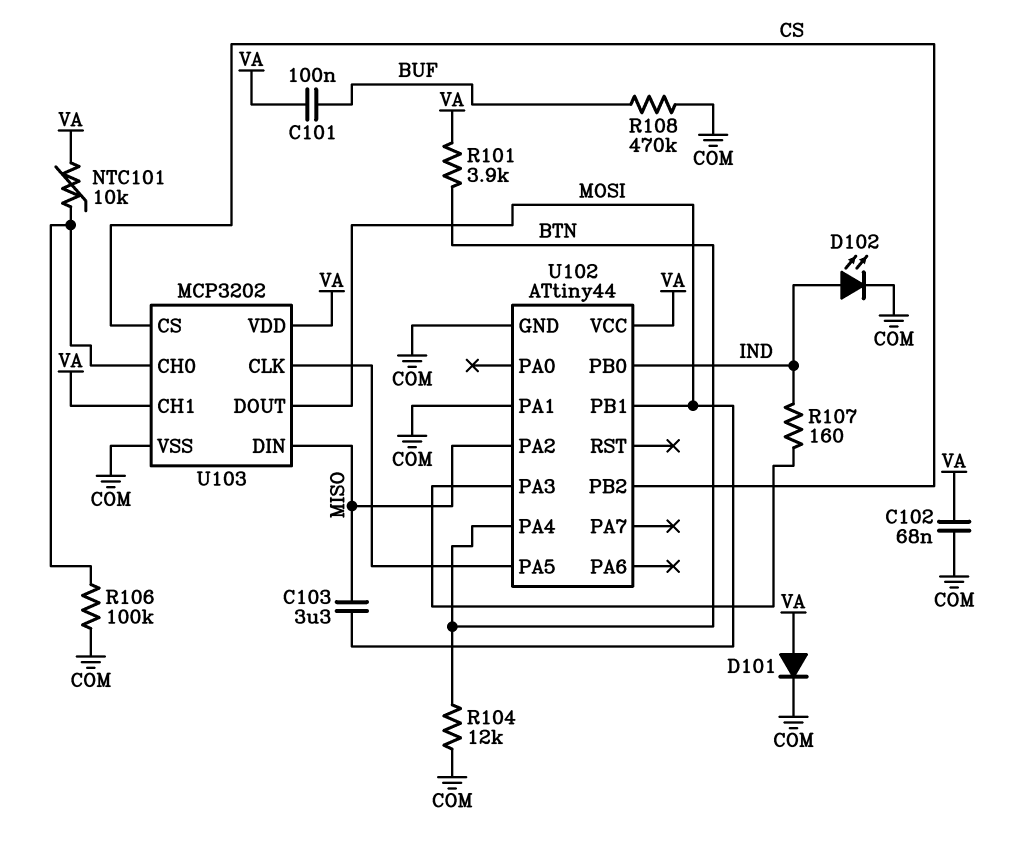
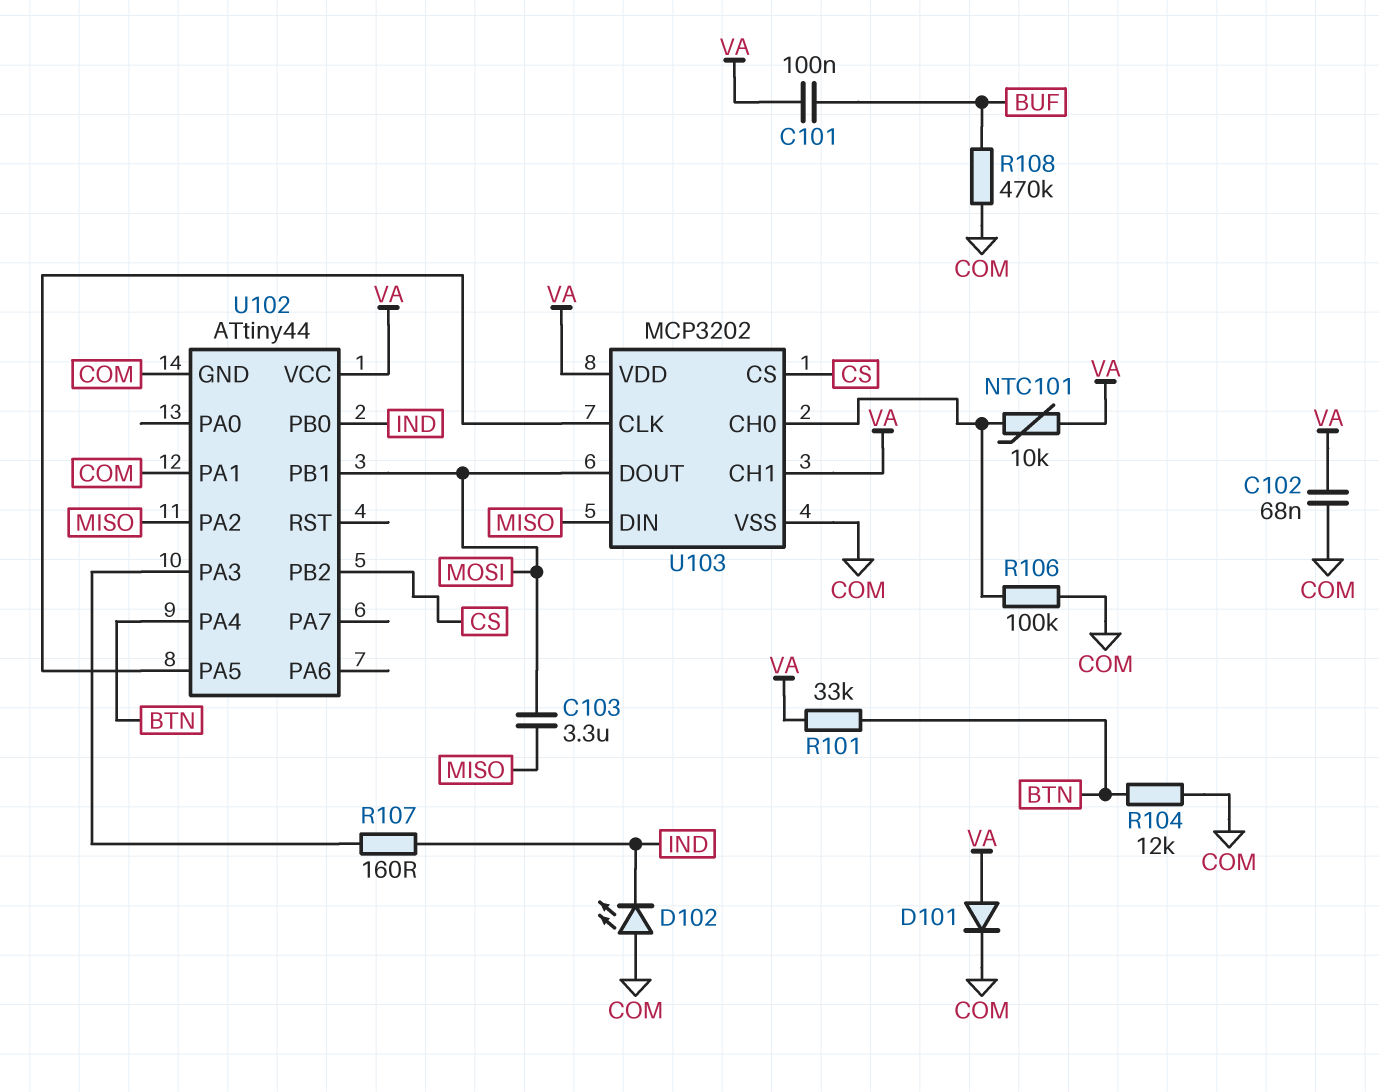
D102: LED (A IND, K COM) -> LED (A COM, K IND)
R101: 3.9k (BTN, VA) -> 33k (BTN, VA)

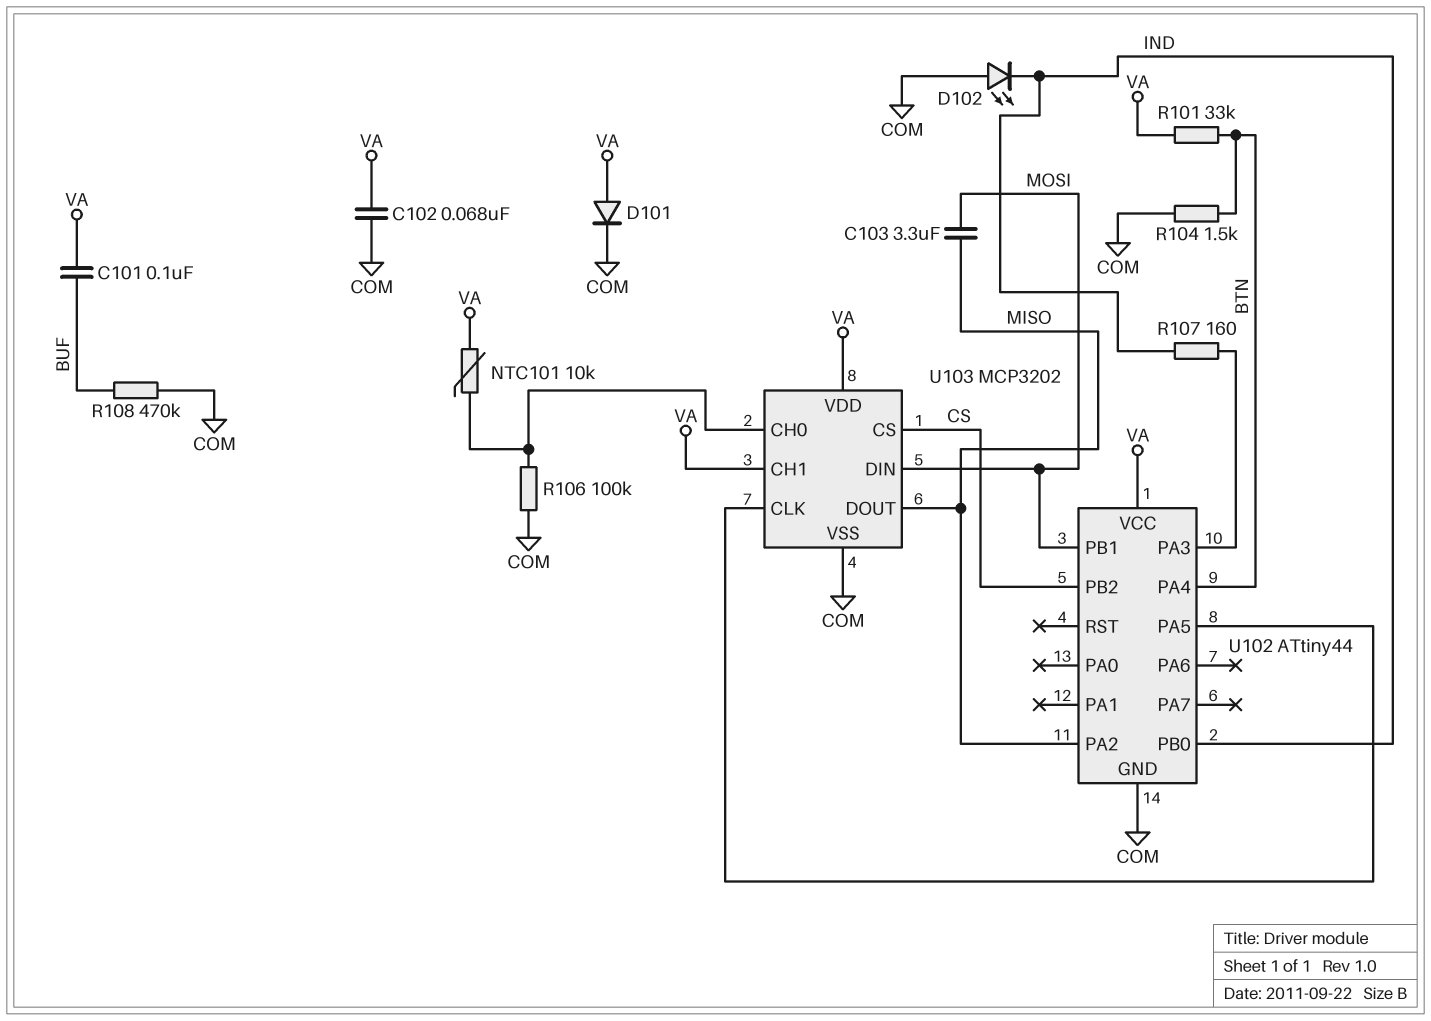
R104: 12k (BTN, COM) -> 1.5k (BTN, COM)
U102 pin PA1: COM -> none
U103 pin DIN: MISO -> MOSI
U103 pin DOUT: MOSI -> MISO

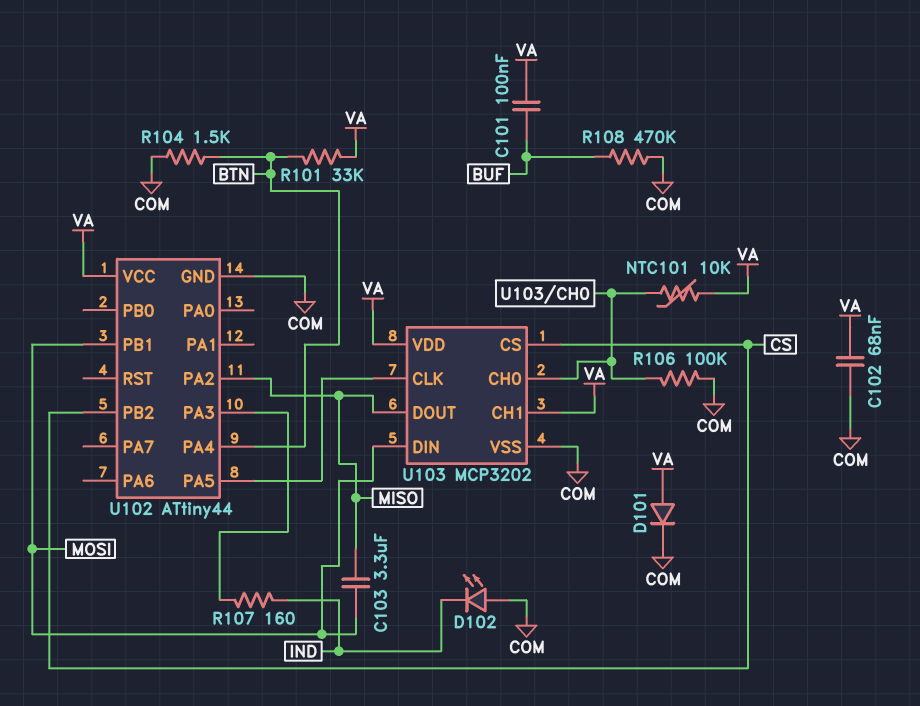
U102 pin PB0: IND -> none

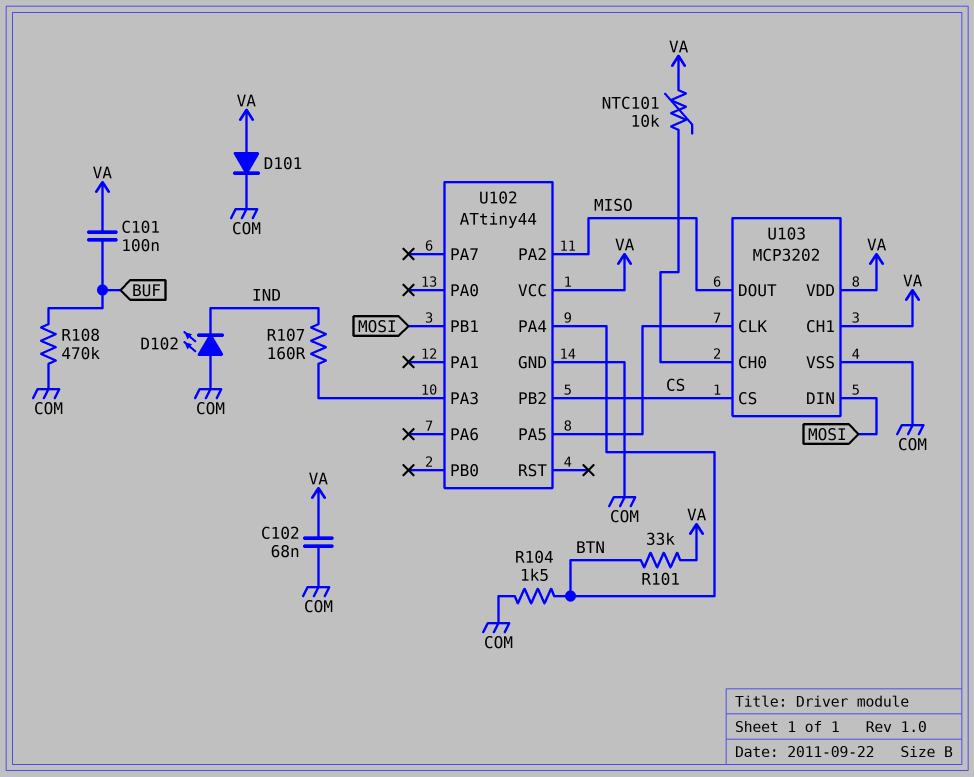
C103: 3.3uF (MISO, MOSI) -> none
R106: 100k (COM, U103/CH0) -> none

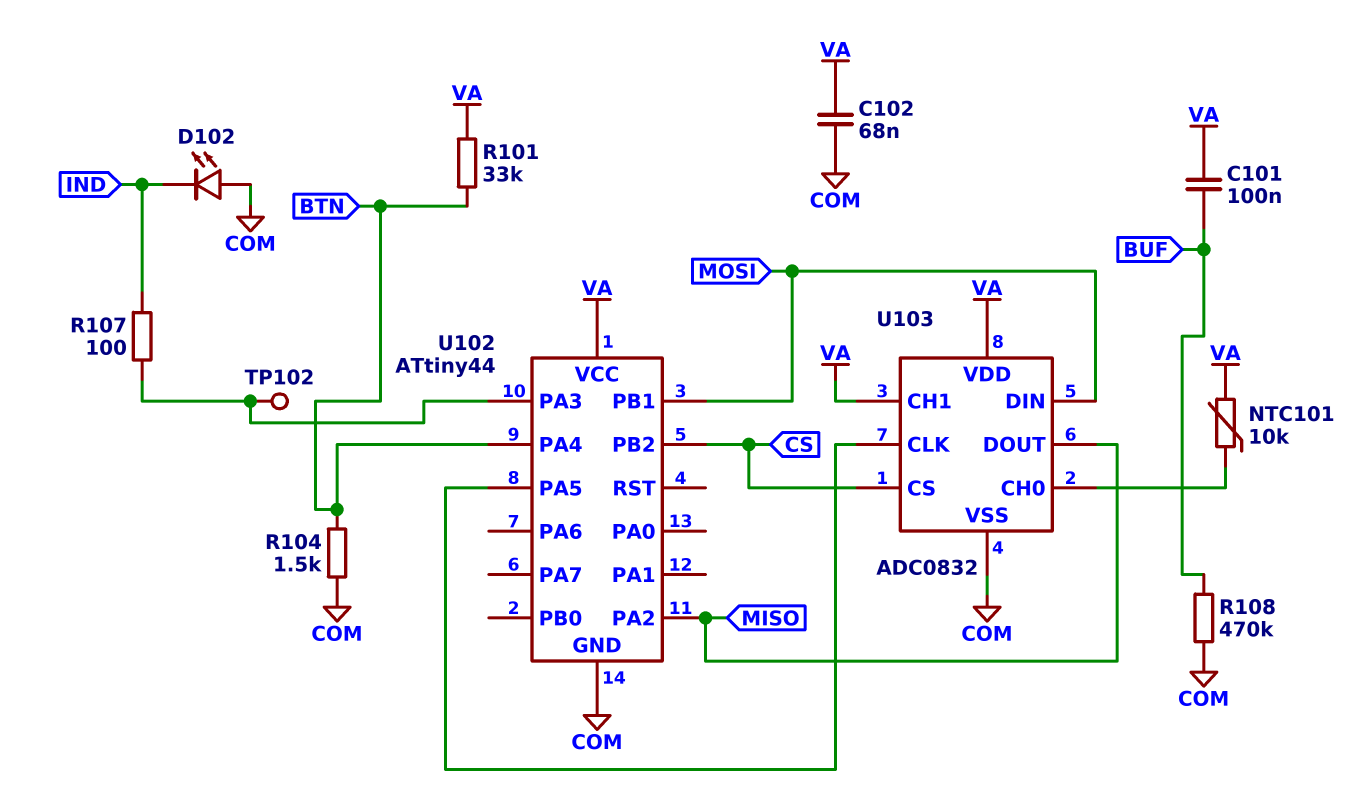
D101: diode (A VA, K COM) -> none
R107: 160 (IND, U102/PA3) -> 100 (IND, U102/PA3)
TP102: none -> test point (U102/PA3)
U103: MCP3202 -> ADC0832

